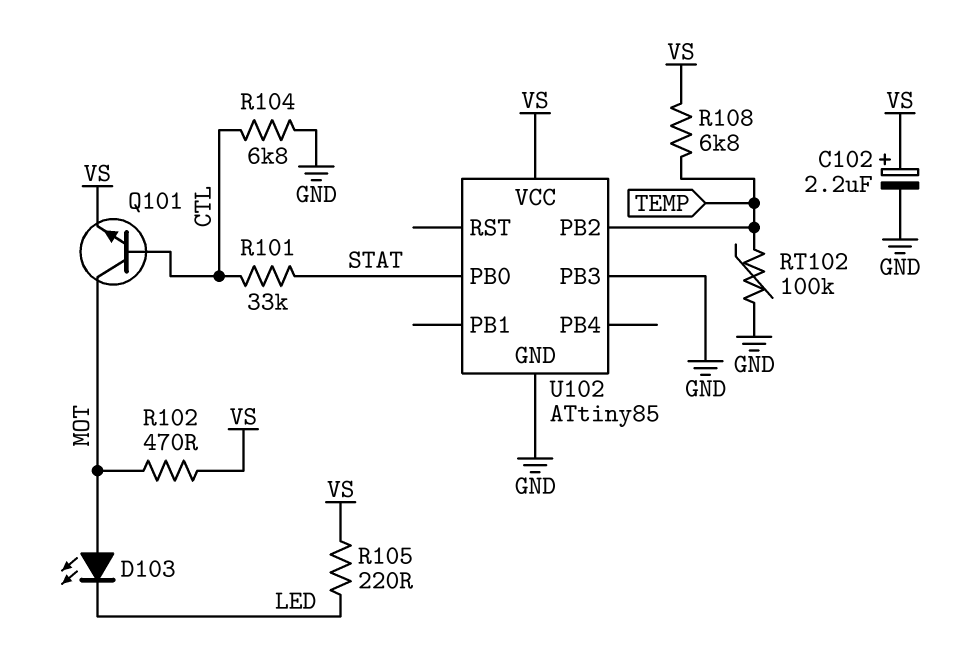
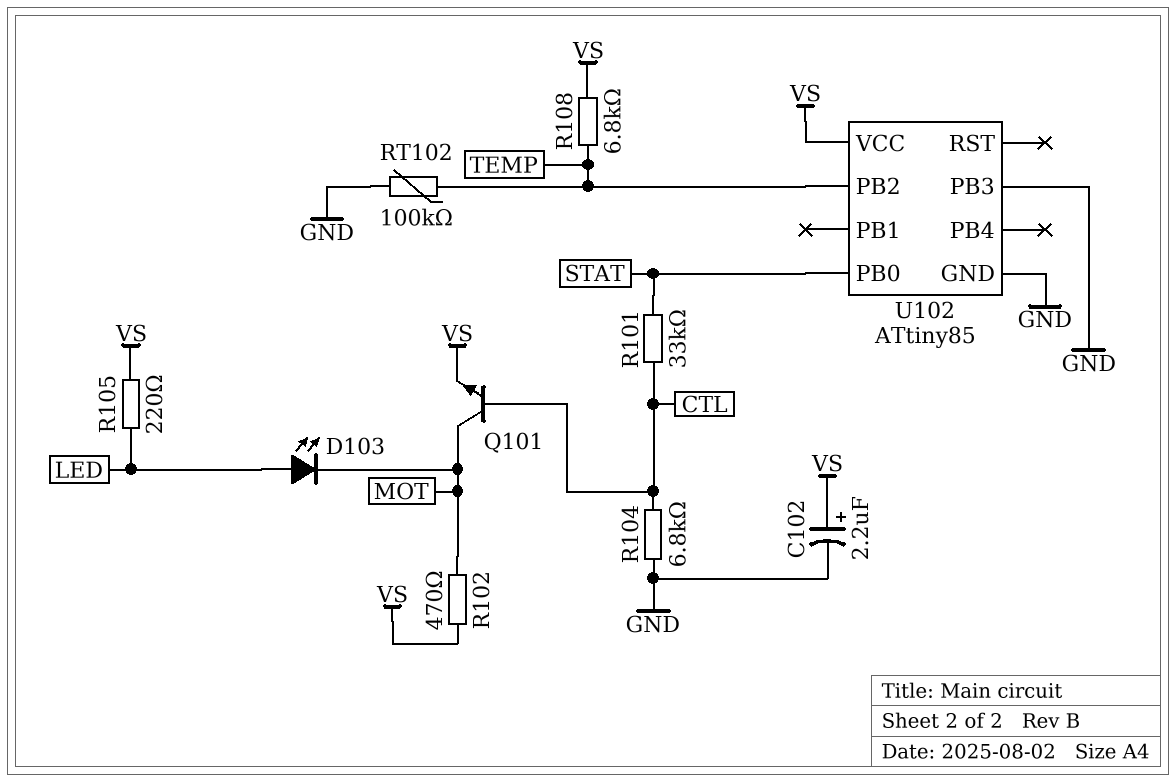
D103: LED (A MOT, K LED) -> LED (A LED, K MOT)

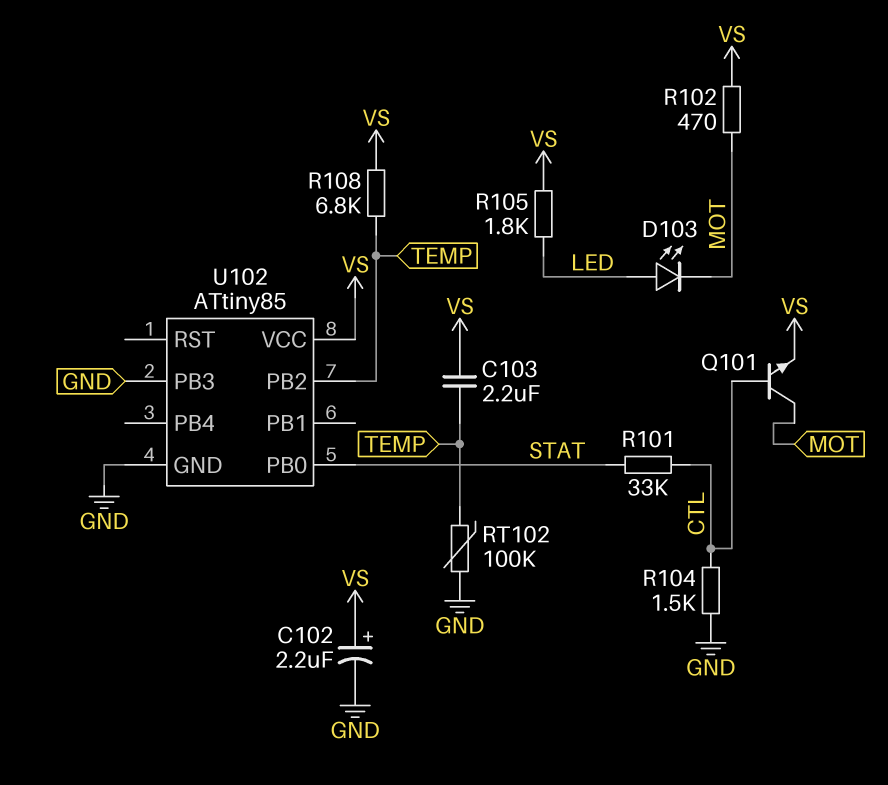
C103: none -> 2.2uF (TEMP, VS)
R104: 6.8k (CTL, GND) -> 1.5k (CTL, GND)
R105: 220 (LED, VS) -> 1.8k (LED, VS)

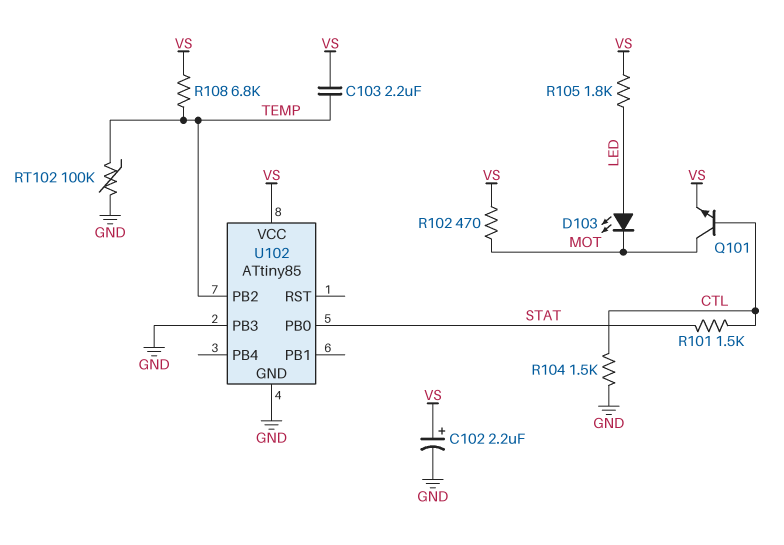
R101: 33k (CTL, STAT) -> 1.5k (CTL, STAT)

